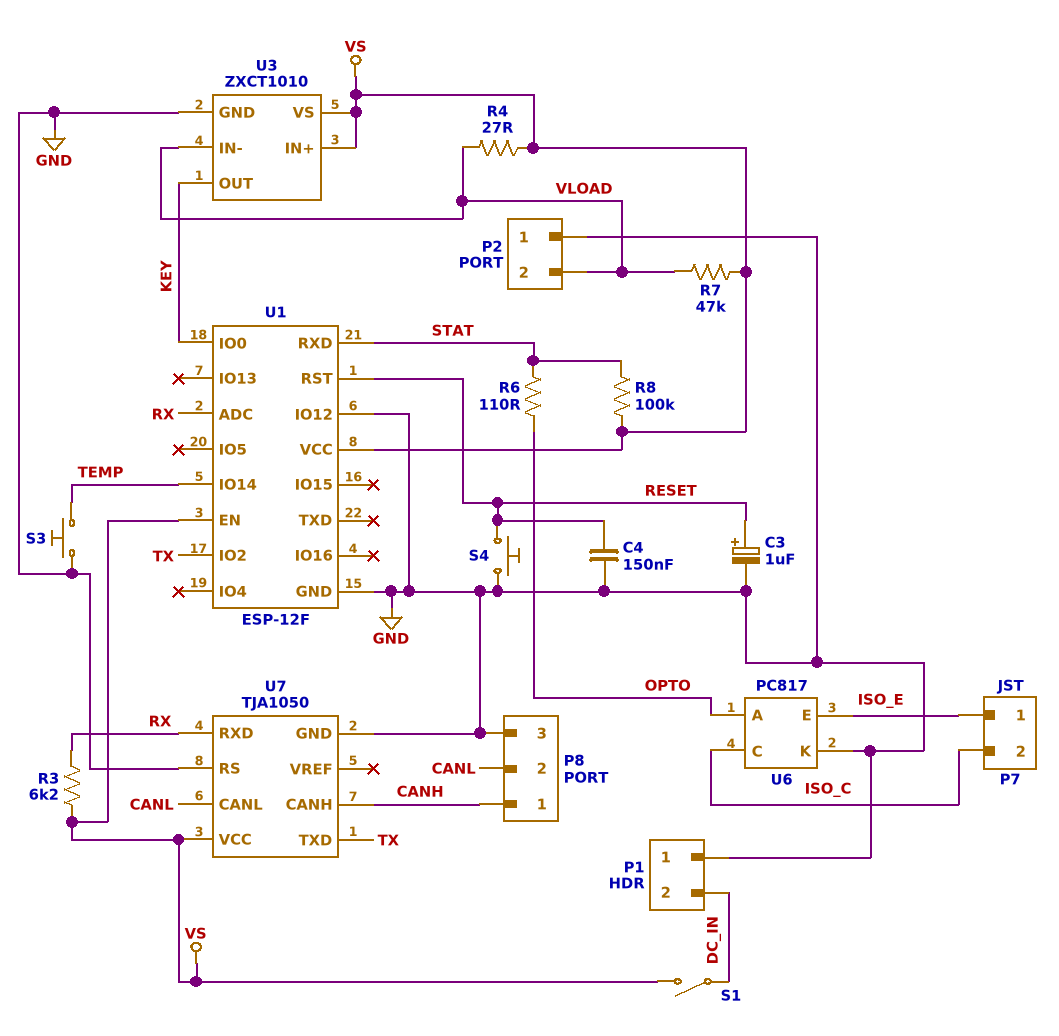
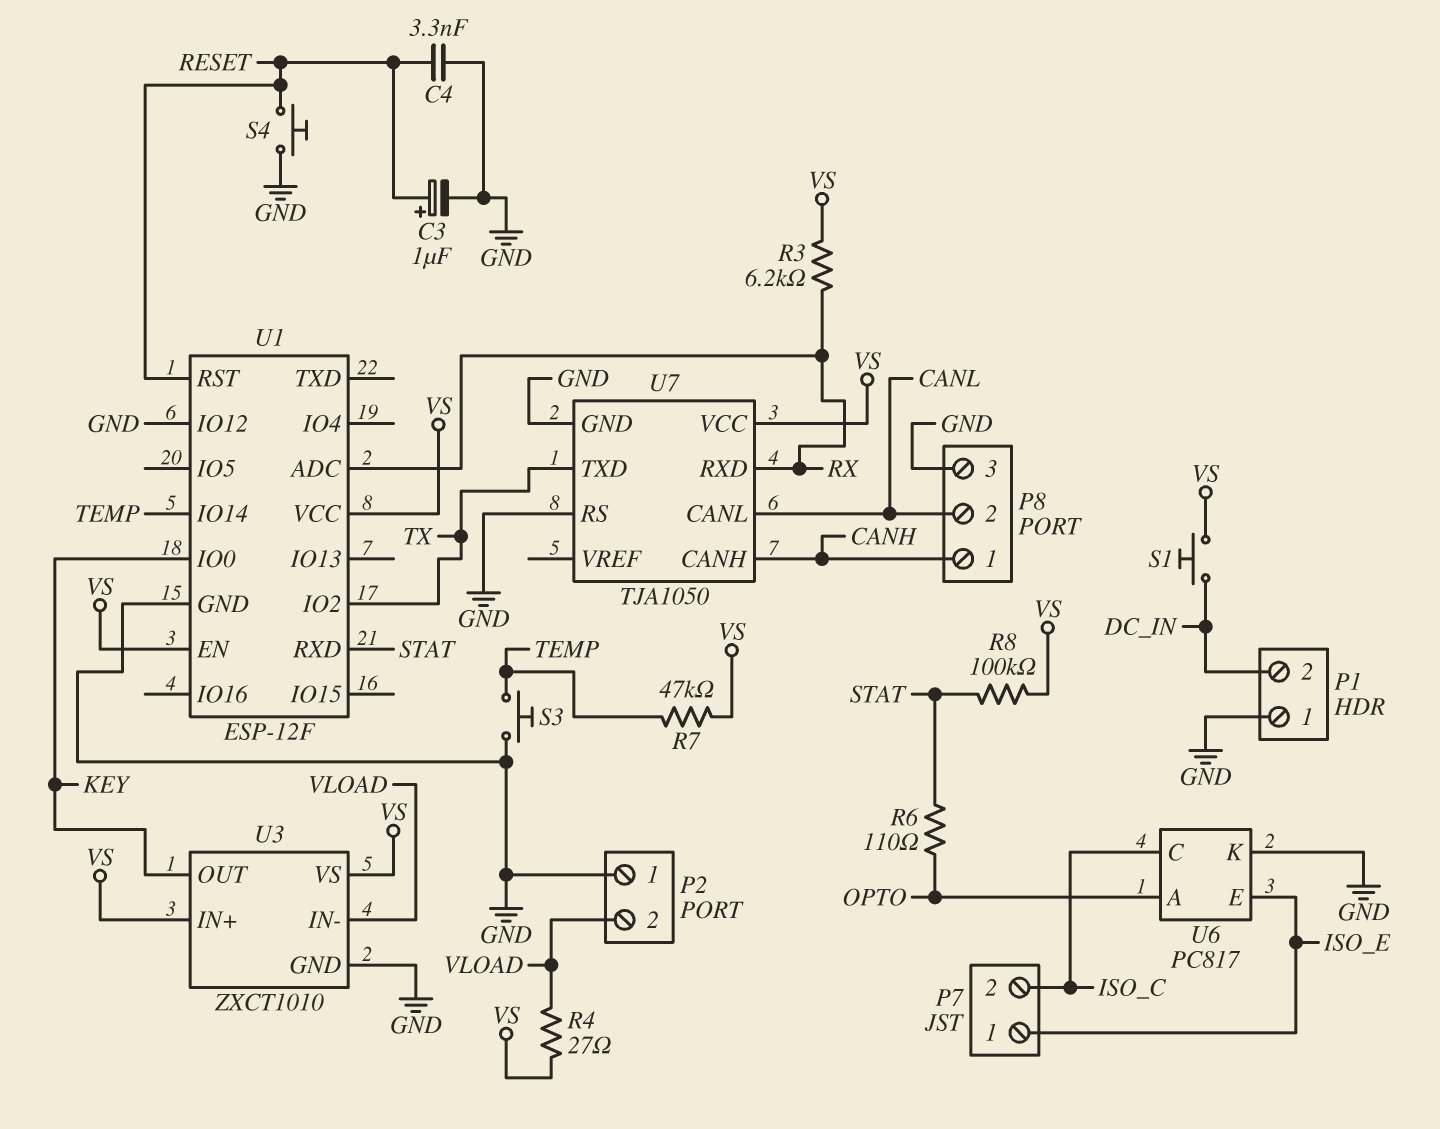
C4: 150nF (GND, RESET) -> 3.3nF (GND, RESET)
R7: 47k (VLOAD, VS) -> 47k (TEMP, VS)
S1: switch (DC_IN, VS) -> button (DC_IN, VS)

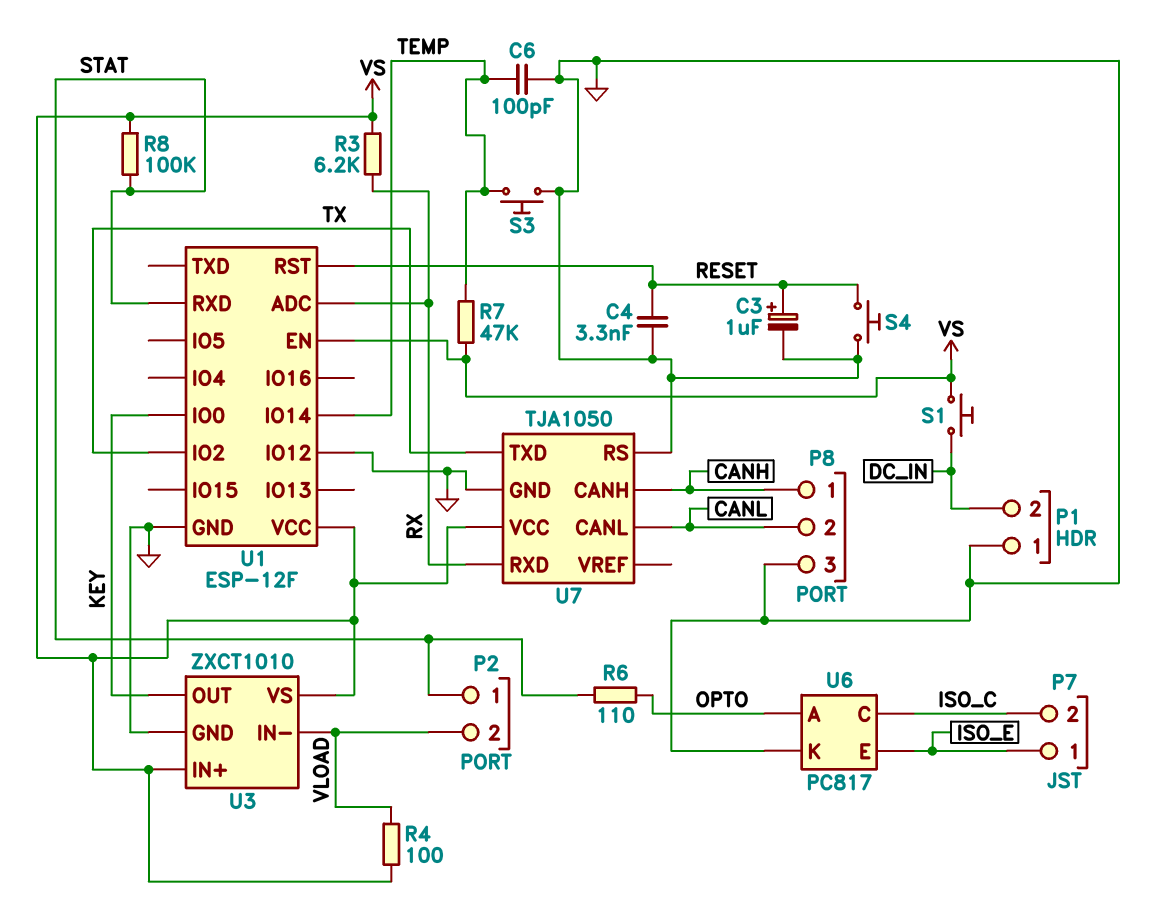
C6: none -> 100pF (GND, TEMP)
P2 pin 1: GND -> STAT
R4: 27 (VLOAD, VS) -> 100 (VLOAD, VS)

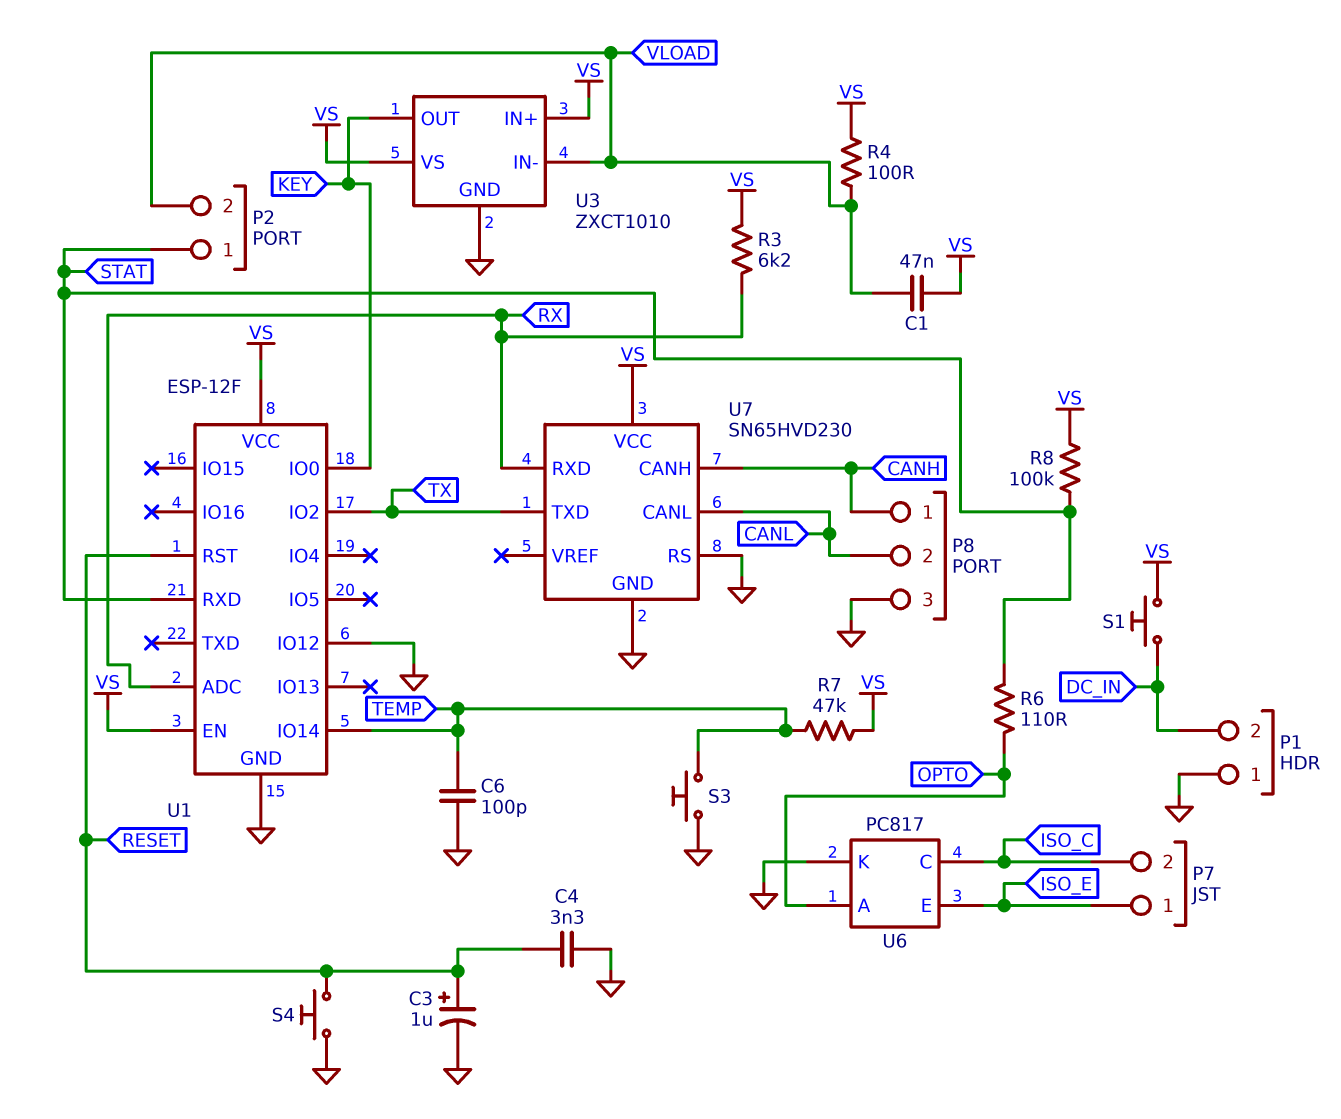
C1: none -> 47nF (VLOAD, VS)
U7: TJA1050 -> SN65HVD230

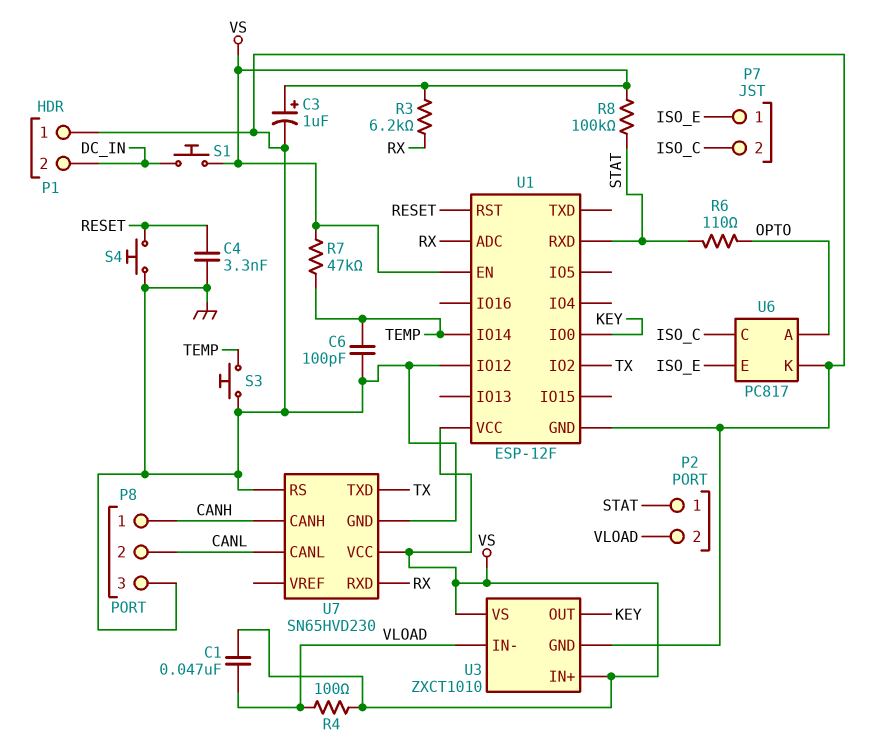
C3: 1uF (plus RESET, minus GND) -> 1uF (plus VS, minus GND)

